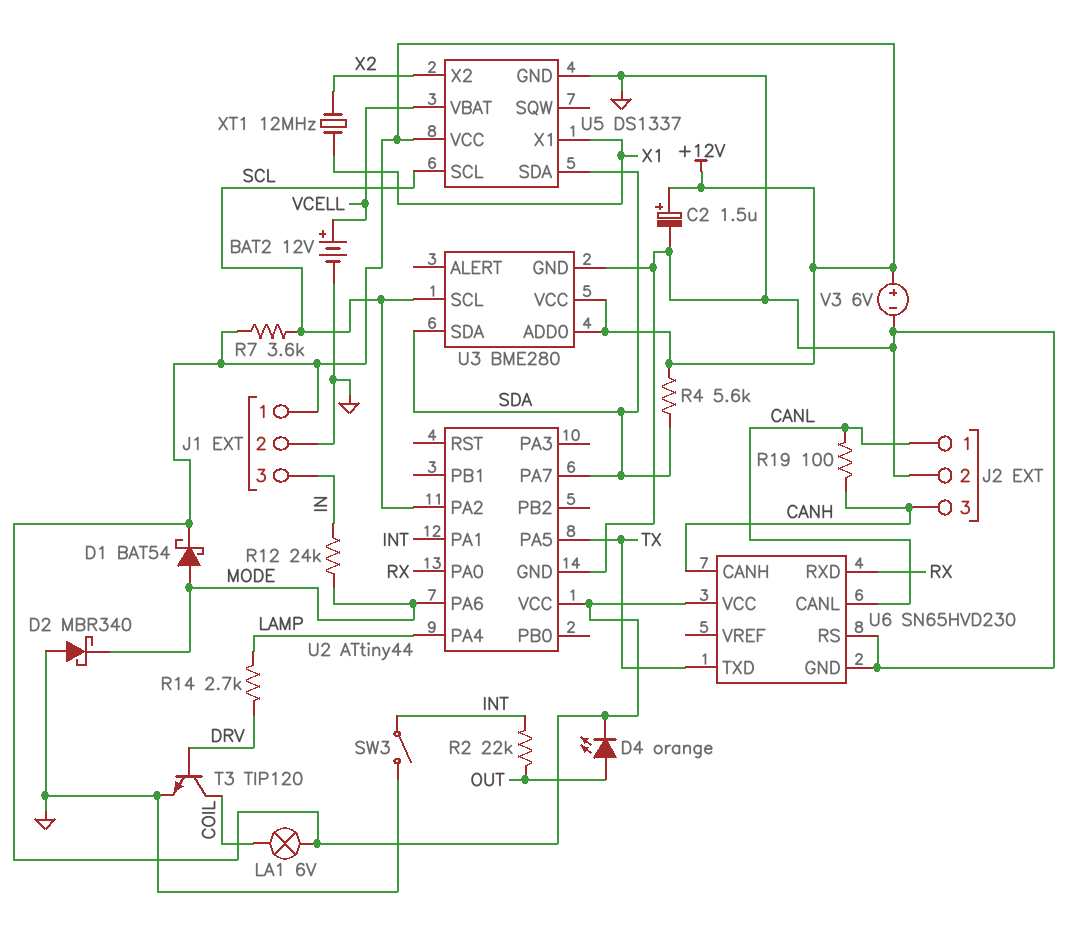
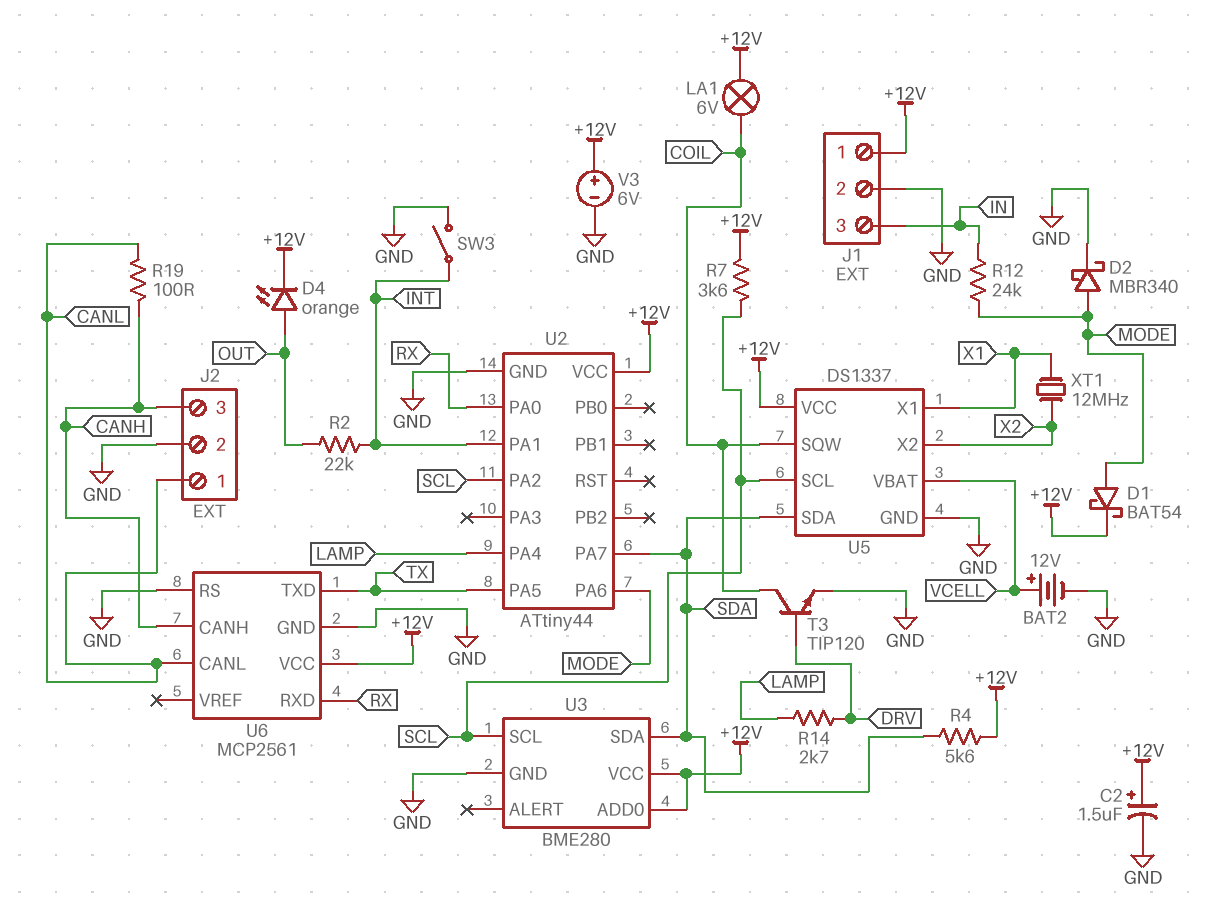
D2: schottky MBR340 (A GND, K MODE) -> schottky MBR340 (A MODE, K GND)
U5 pin SQW: none -> COIL
U6: SN65HVD230 -> MCP2561

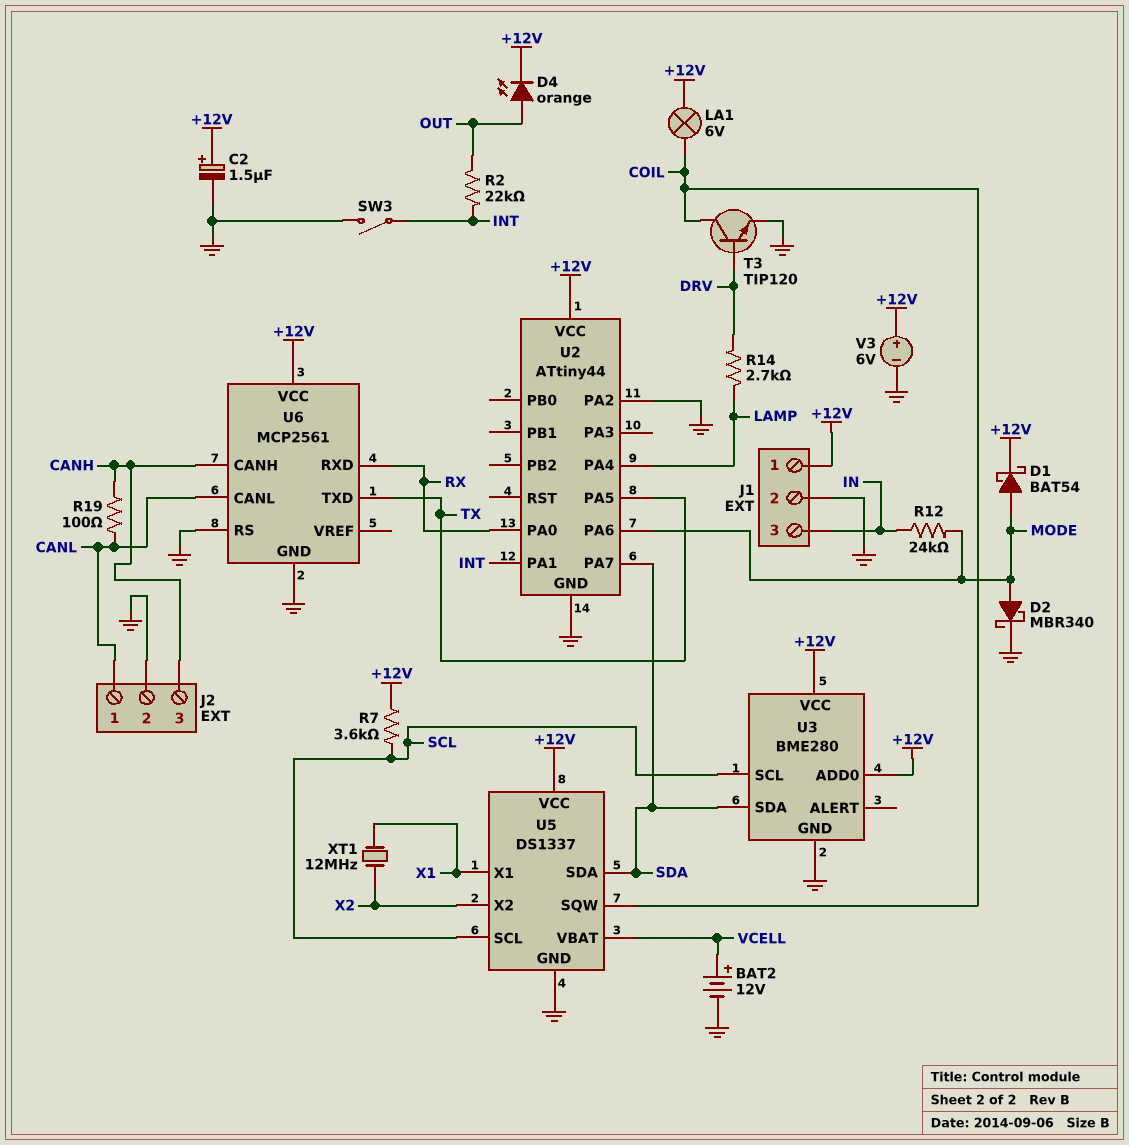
R4: 5.6k (+12V, SDA) -> none
U2 pin PA2: SCL -> GND

